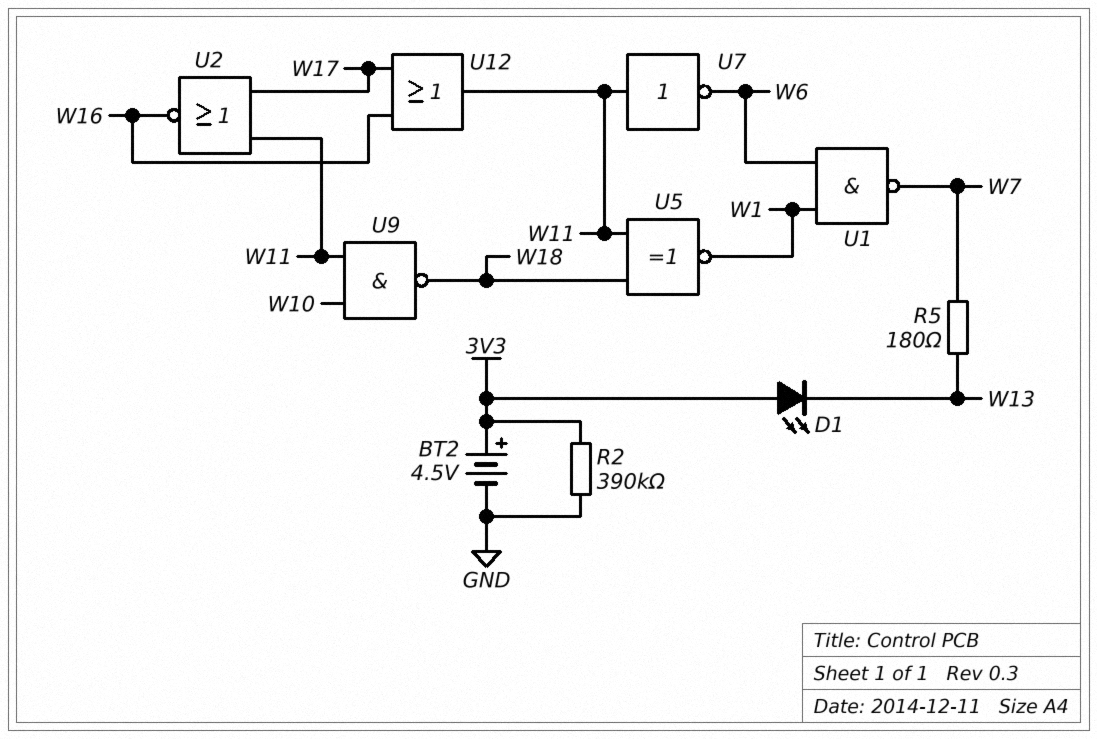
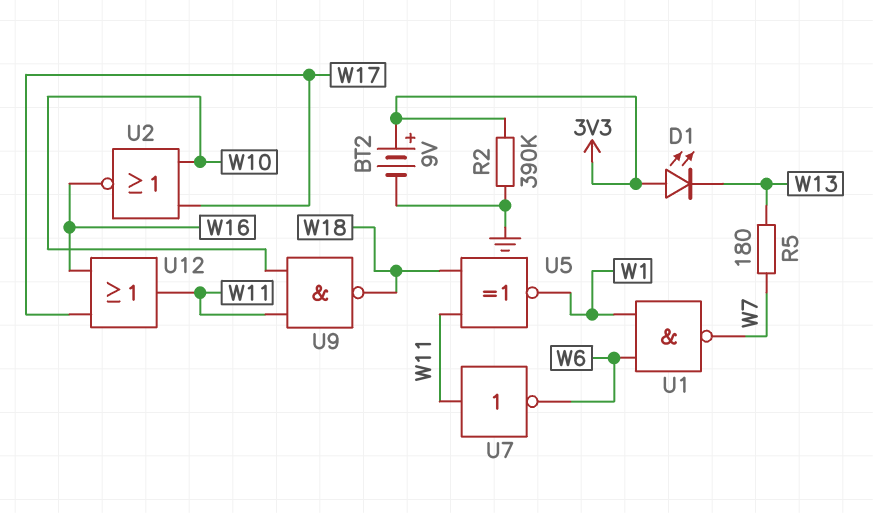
BT2: 4.5V (plus 3V3, minus GND) -> 9V (plus 3V3, minus GND)
U2: NOR (in W11, in W17, out W16) -> NOR (in W10, in W17, out W16)

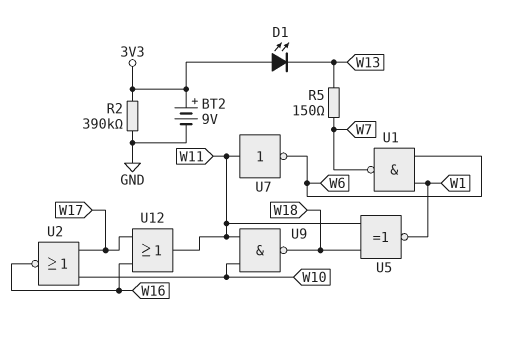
R5: 180 (W7, W13) -> 150 (W7, W13)

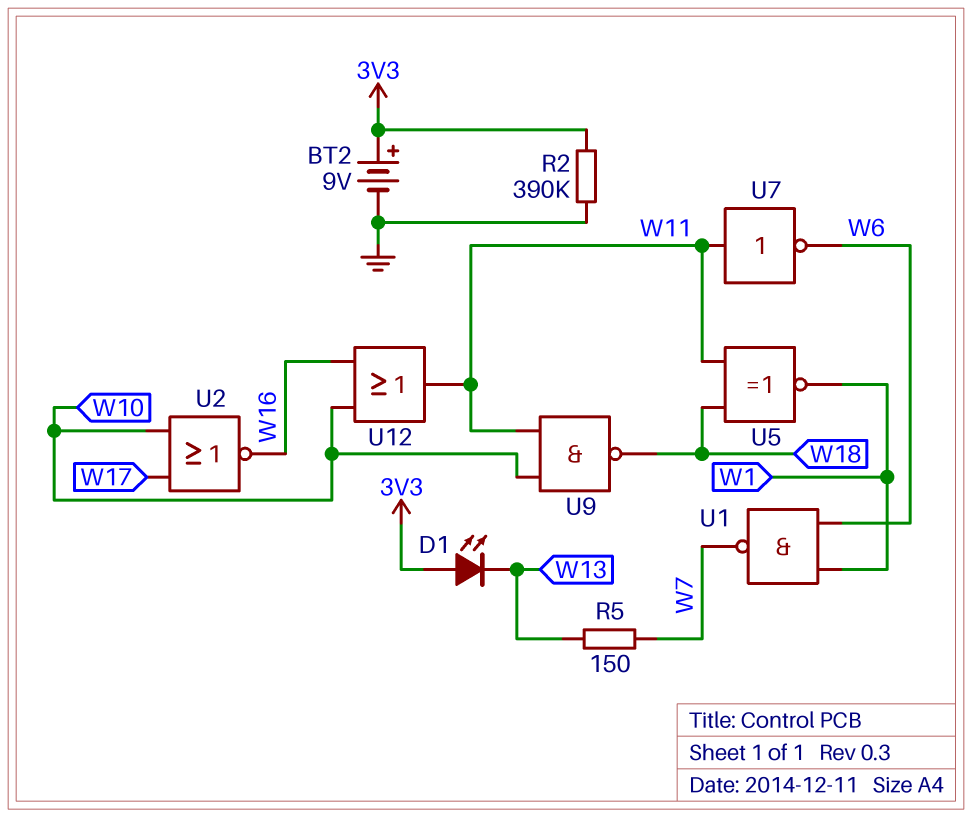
U12: OR (in W16, in W17, out W11) -> OR (in W10, in W16, out W11)

